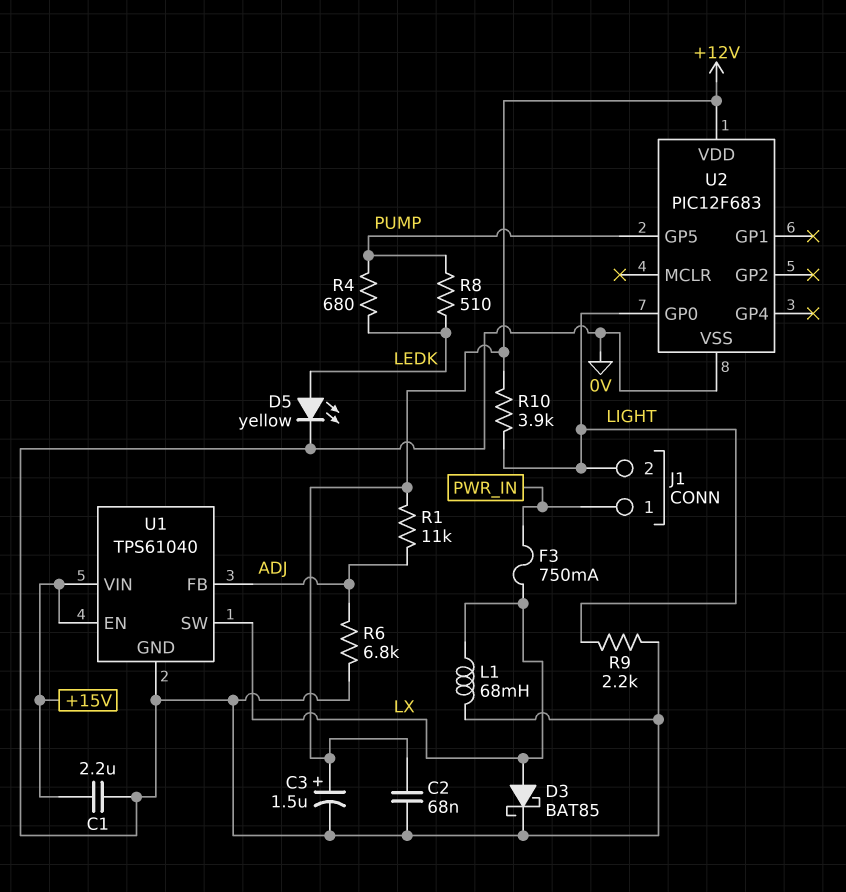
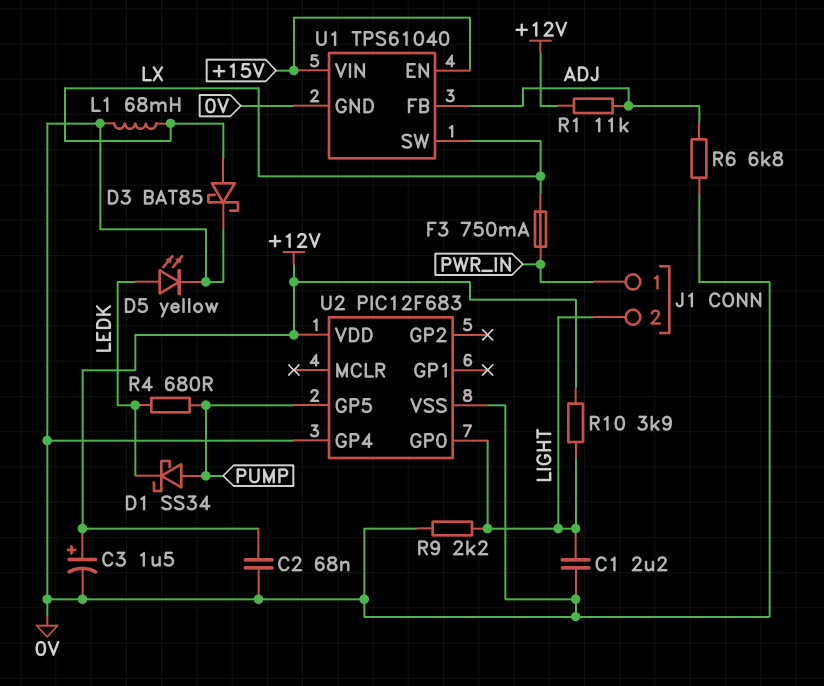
C1: 2.2uF (+15V, 0V) -> 2.2uF (0V, LIGHT)
D1: none -> schottky SS34 (A PUMP, K LEDK)
R8: 510 (LEDK, PUMP) -> none
U2 pin GP4: none -> 0V

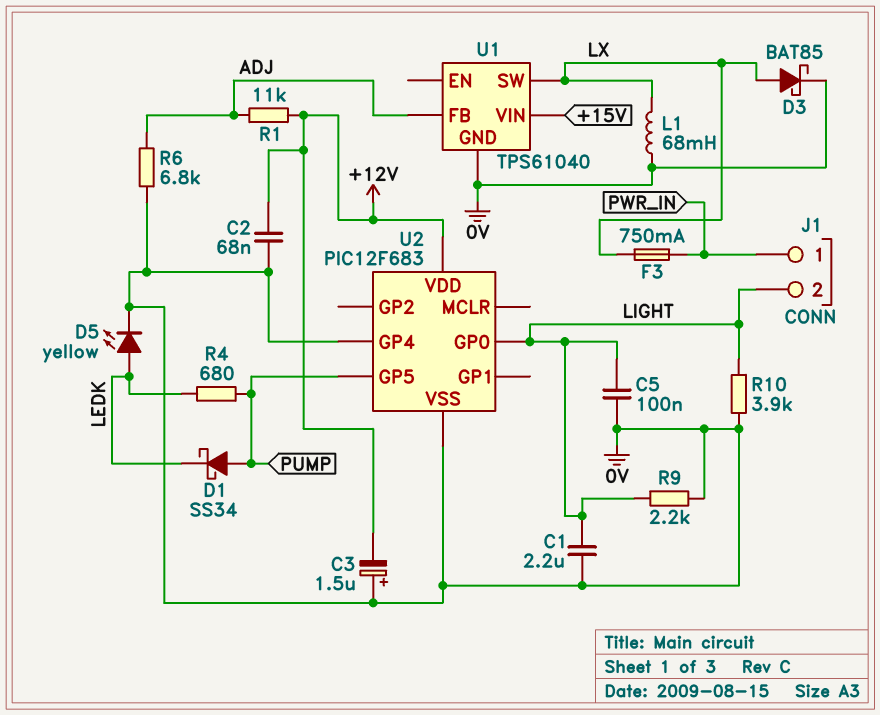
C3: 1.5uF (plus +12V, minus 0V) -> 1.5uF (plus 0V, minus +12V)
C5: none -> 100nF (0V, LIGHT)
R10: 3.9k (+12V, LIGHT) -> 3.9k (0V, LIGHT)
U1 pin EN: +15V -> none

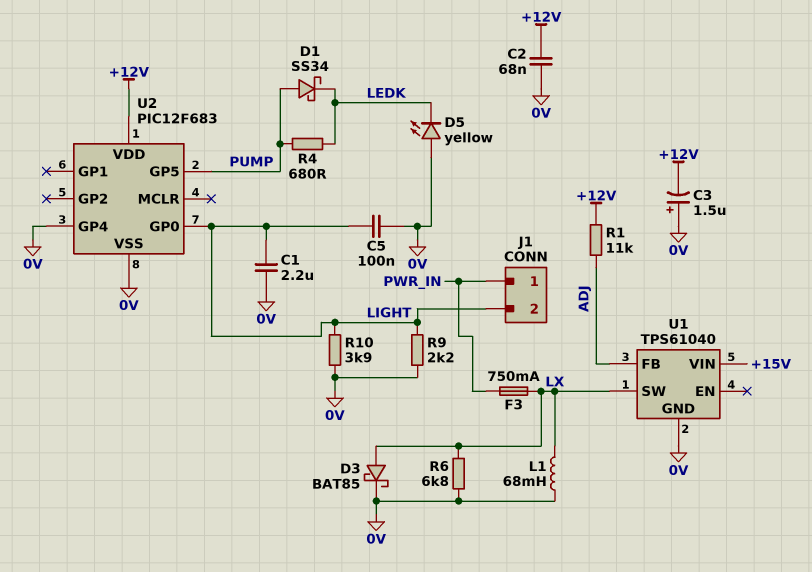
D5: LED yellow (A LEDK, K 0V) -> LED yellow (A 0V, K LEDK)
R6: 6.8k (0V, ADJ) -> 6.8k (0V, LX)

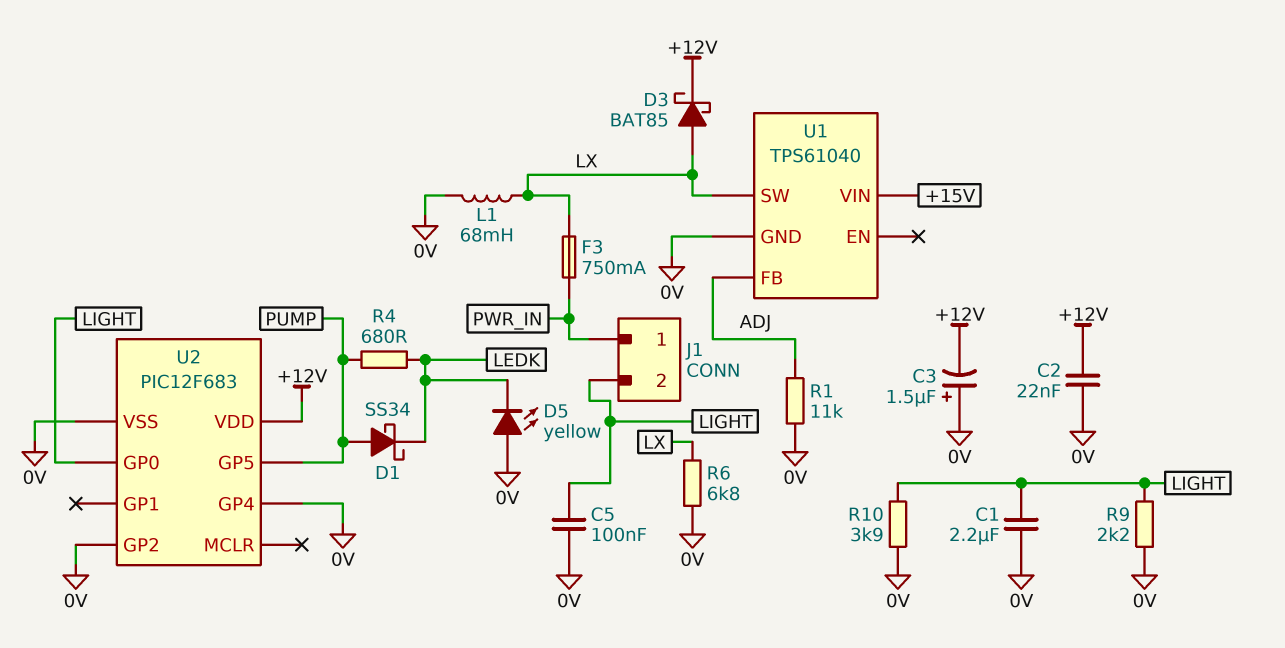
C2: 68nF (+12V, 0V) -> 22nF (+12V, 0V)
D3: schottky BAT85 (A LX, K 0V) -> schottky BAT85 (A LX, K +12V)
R1: 11k (+12V, ADJ) -> 11k (0V, ADJ)
U2 pin GP2: none -> 0V

